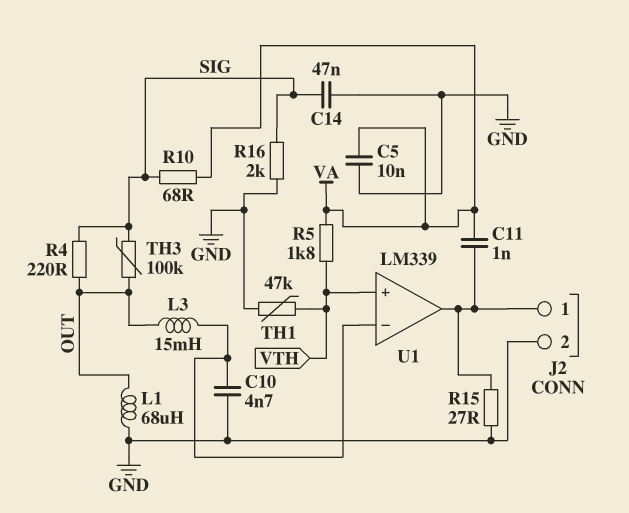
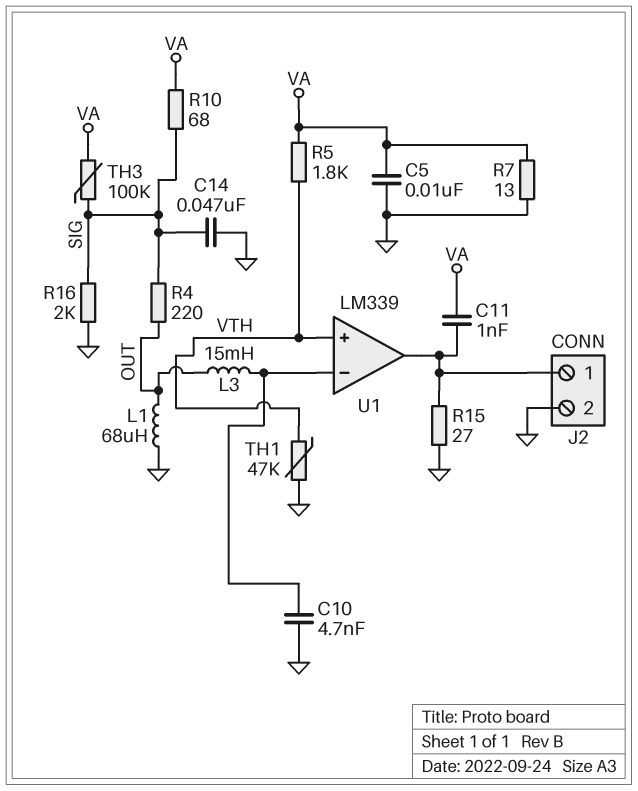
R7: none -> 13 (GND, VA)
TH3: 100k (OUT, SIG) -> 100k (SIG, VA)

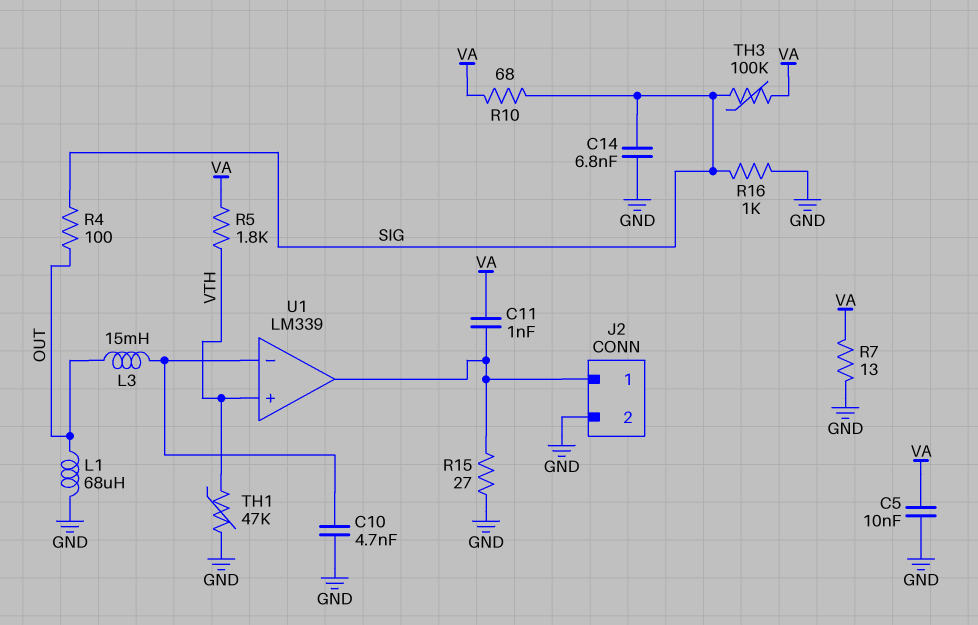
C14: 47nF (GND, SIG) -> 6.8nF (GND, SIG)
R4: 220 (OUT, SIG) -> 100 (OUT, SIG)
R16: 2k (GND, SIG) -> 1k (GND, SIG)

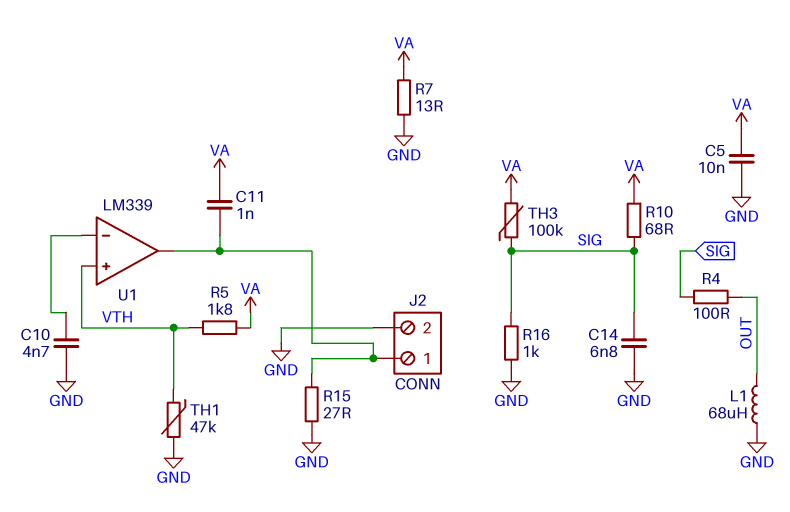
L3: 15mH (OUT, U1/in-) -> none

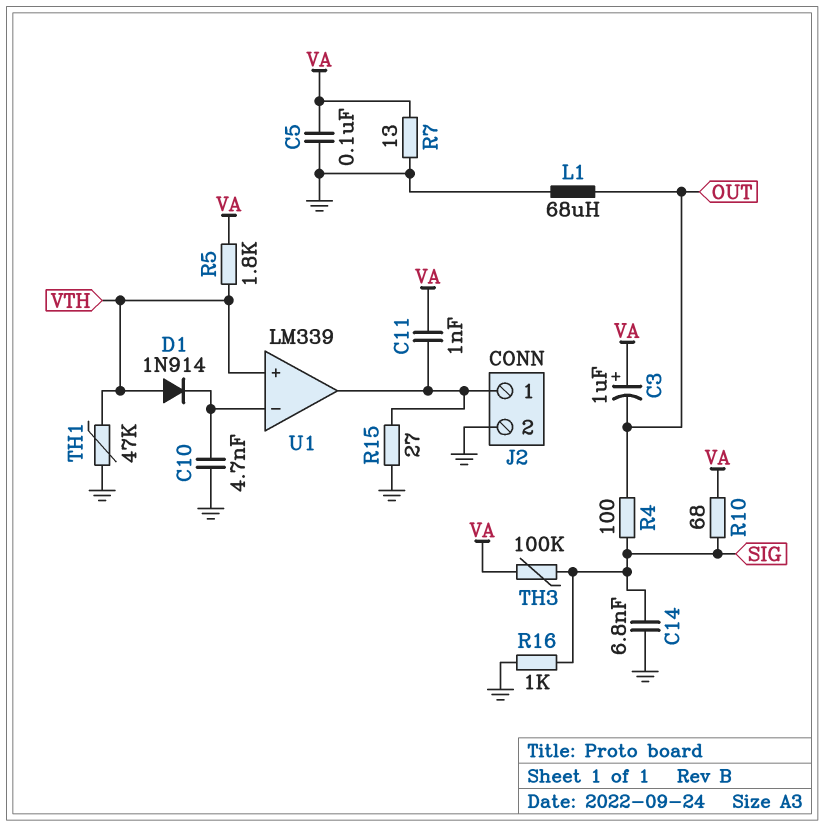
C3: none -> 1uF (plus VA, minus OUT)
C5: 10nF (GND, VA) -> 100nF (GND, VA)
D1: none -> diode 1N914 (A VTH, K U1/in-)

